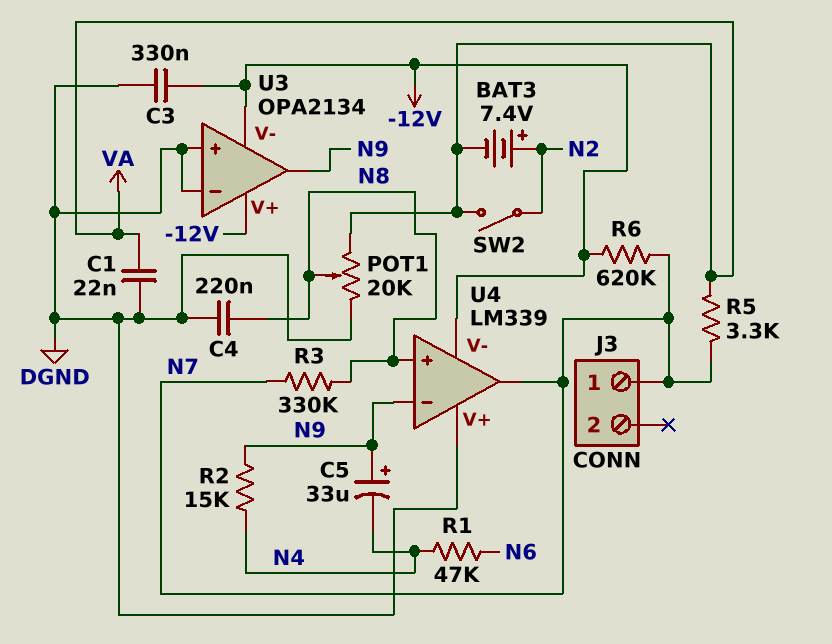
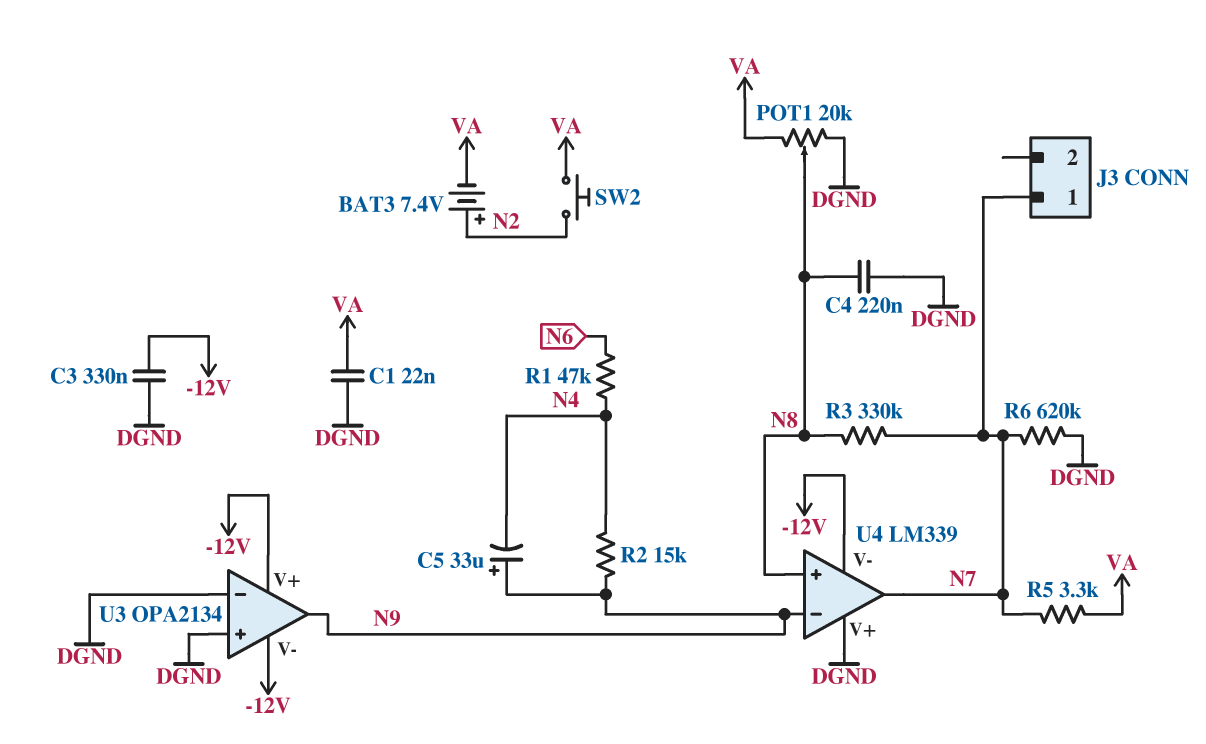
R6: 620k (-12V, N7) -> 620k (DGND, N7)
SW2: switch (N2, VA) -> button (N2, VA)

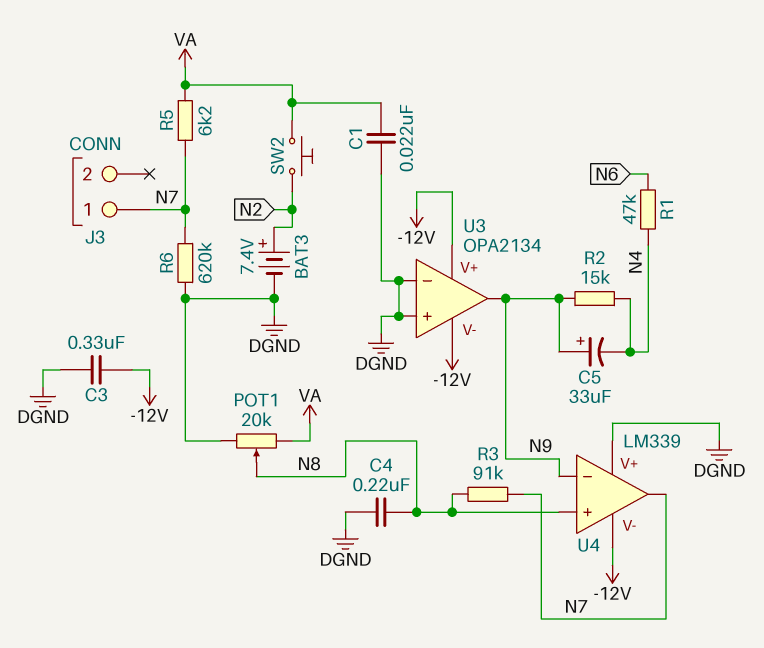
BAT3: 7.4V (plus N2, minus VA) -> 7.4V (plus N2, minus DGND)
R3: 330k (N7, N8) -> 91k (N7, N8)
R5: 3.3k (N7, VA) -> 6.2k (N7, VA)

